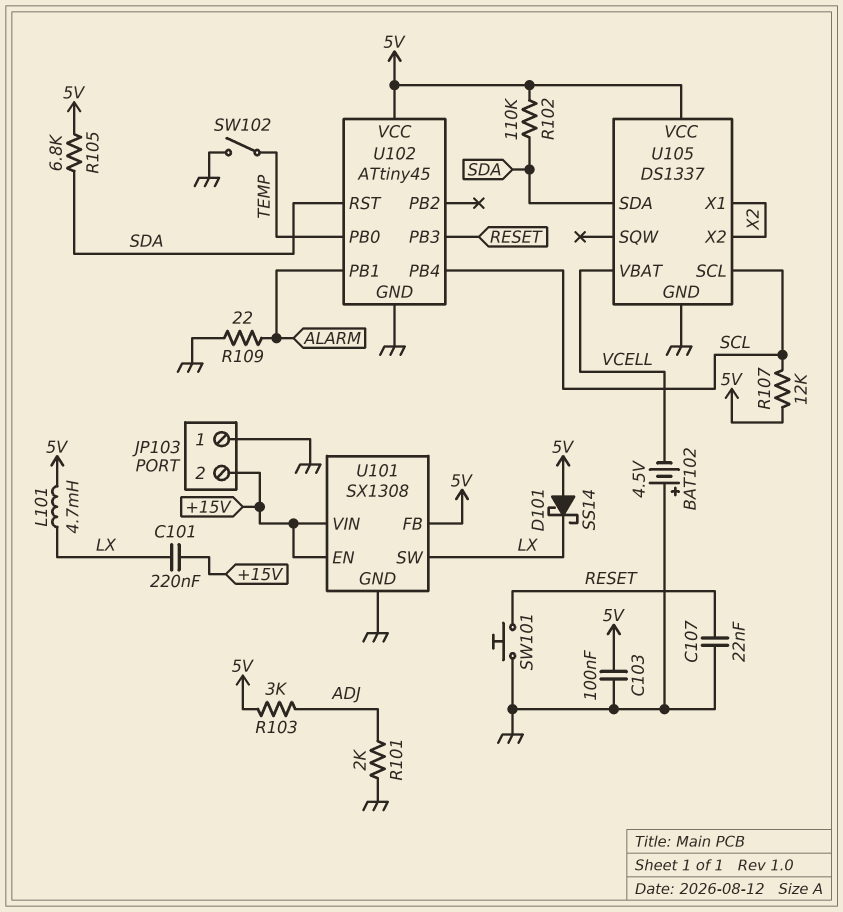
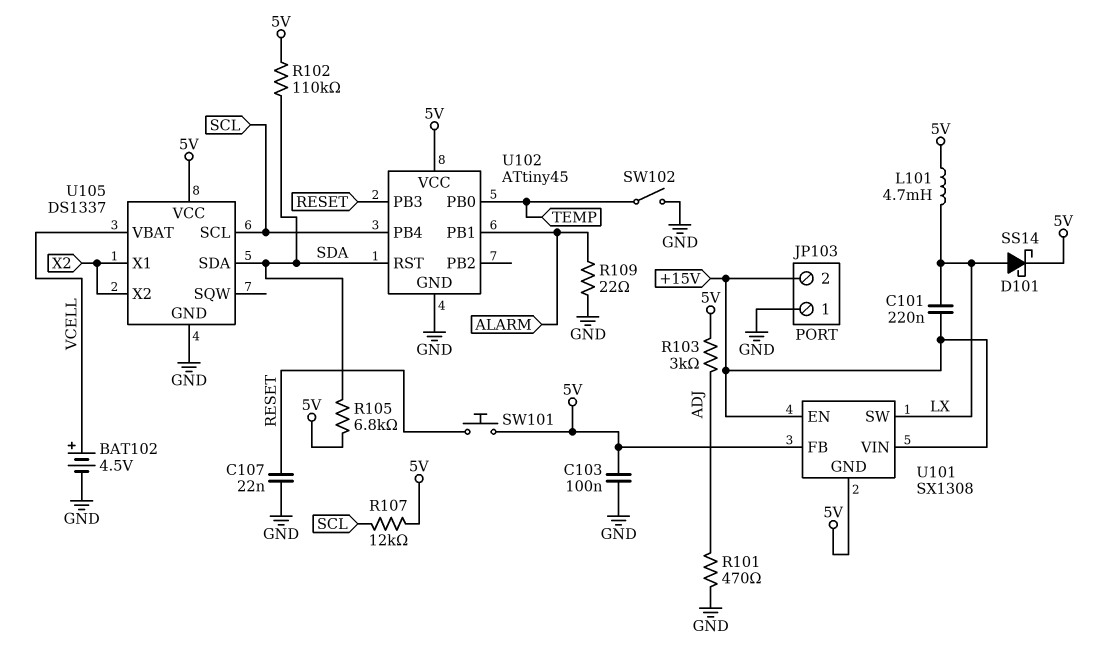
BAT102: 4.5V (plus GND, minus VCELL) -> 4.5V (plus VCELL, minus GND)
D101: schottky SS14 (A 5V, K LX) -> schottky SS14 (A LX, K 5V)
R101: 2k (ADJ, GND) -> 470 (ADJ, GND)
SW101: button (GND, RESET) -> button (5V, RESET)
U101 pin GND: GND -> 5V

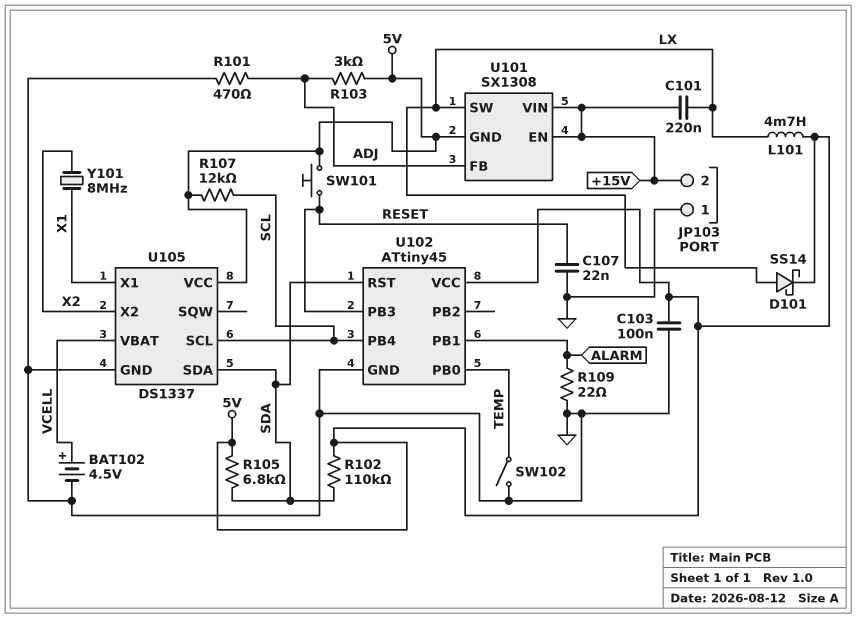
U101 pin FB: 5V -> ADJ
U105 pin X1: X2 -> X1
Y101: none -> 8MHz (X1, X2)

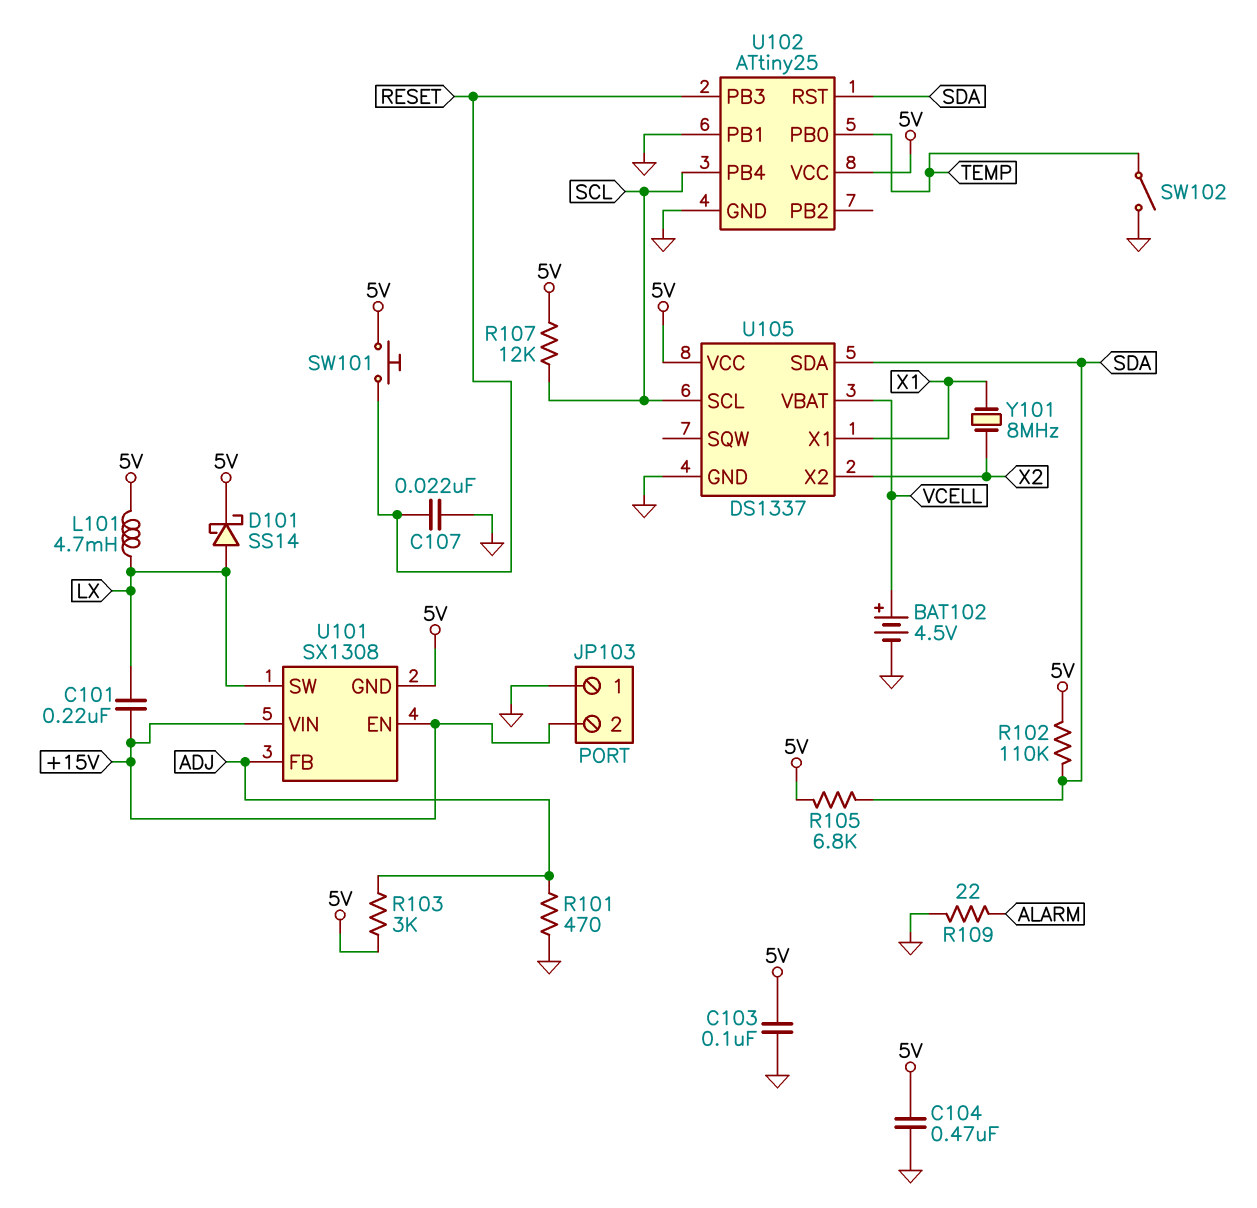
C104: none -> 470nF (5V, GND)
U102: ATtiny45 -> ATtiny25
U102 pin PB1: ALARM -> GND

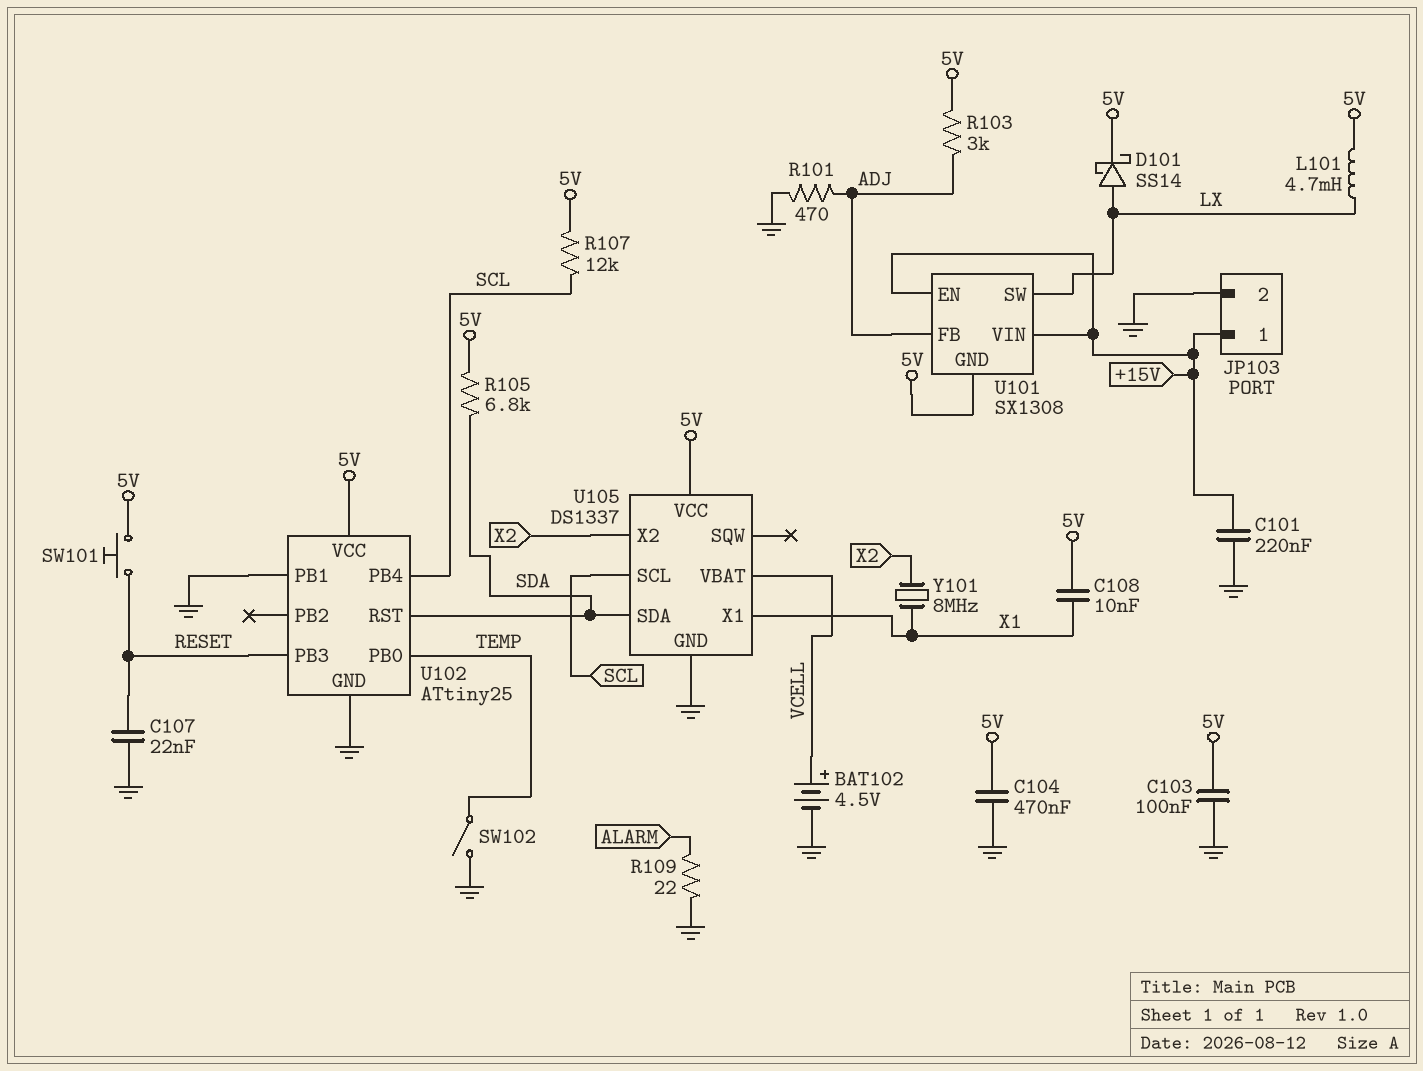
C101: 220nF (+15V, LX) -> 220nF (+15V, GND)
C108: none -> 10nF (5V, X1)
JP103 pin 1: GND -> +15V
JP103 pin 2: +15V -> GND
R102: 110k (5V, SDA) -> none

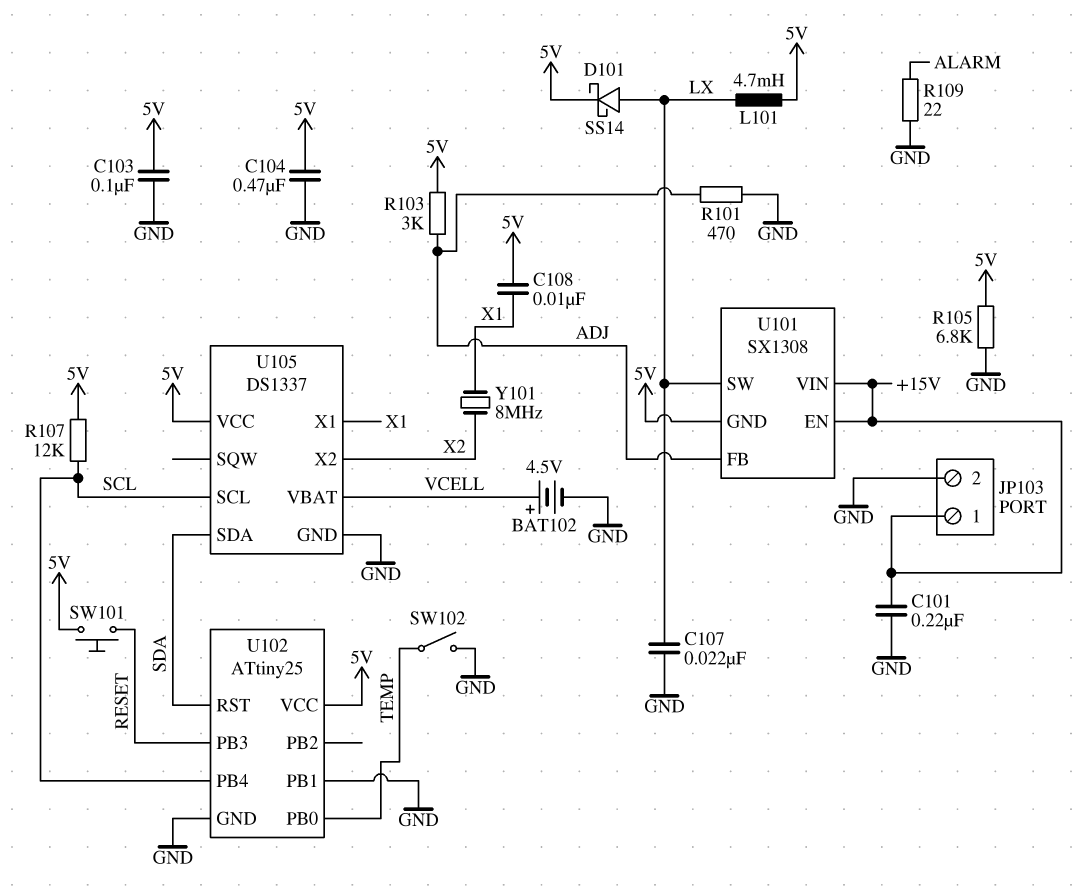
C107: 22nF (GND, RESET) -> 22nF (GND, LX)
R105: 6.8k (5V, SDA) -> 6.8k (5V, GND)

